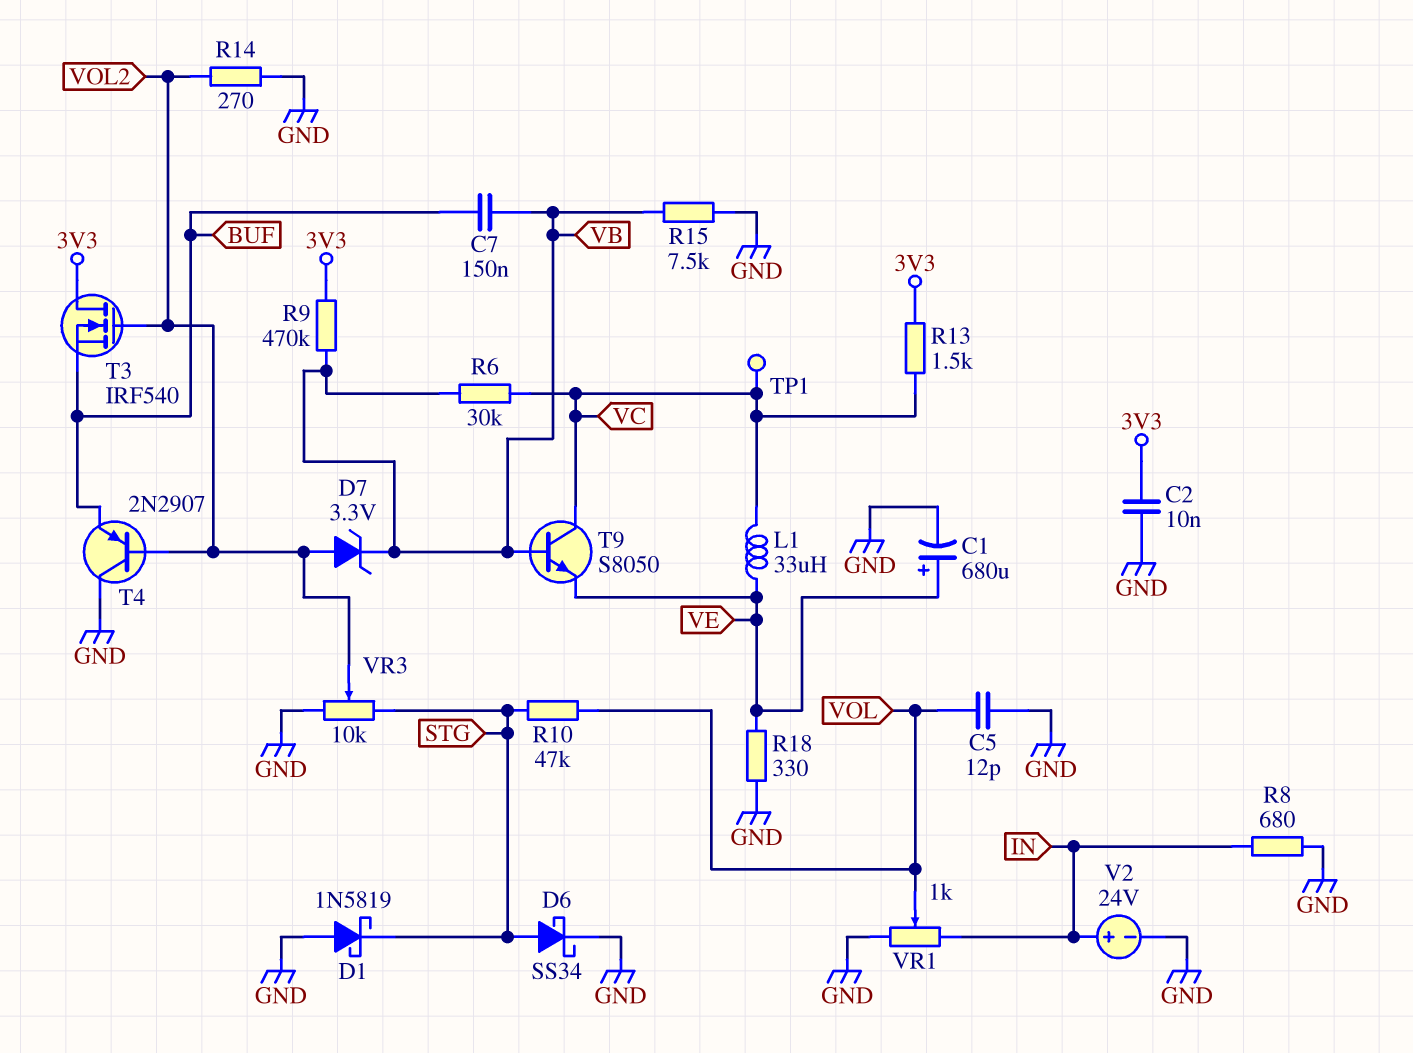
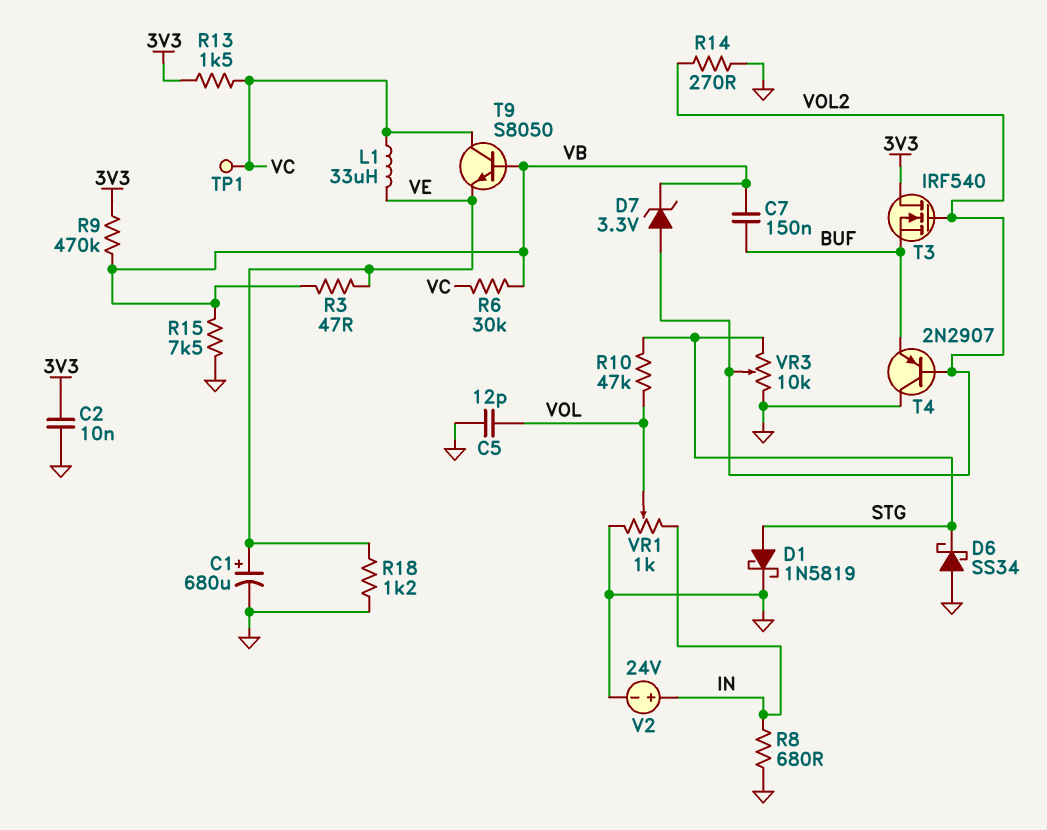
D1: schottky 1N5819 (A GND, K STG) -> schottky 1N5819 (A STG, K GND)
D6: schottky SS34 (A STG, K GND) -> schottky SS34 (A GND, K STG)
R3: none -> 47 (VB, VE)
R18: 330 (GND, VE) -> 1.2k (GND, VE)

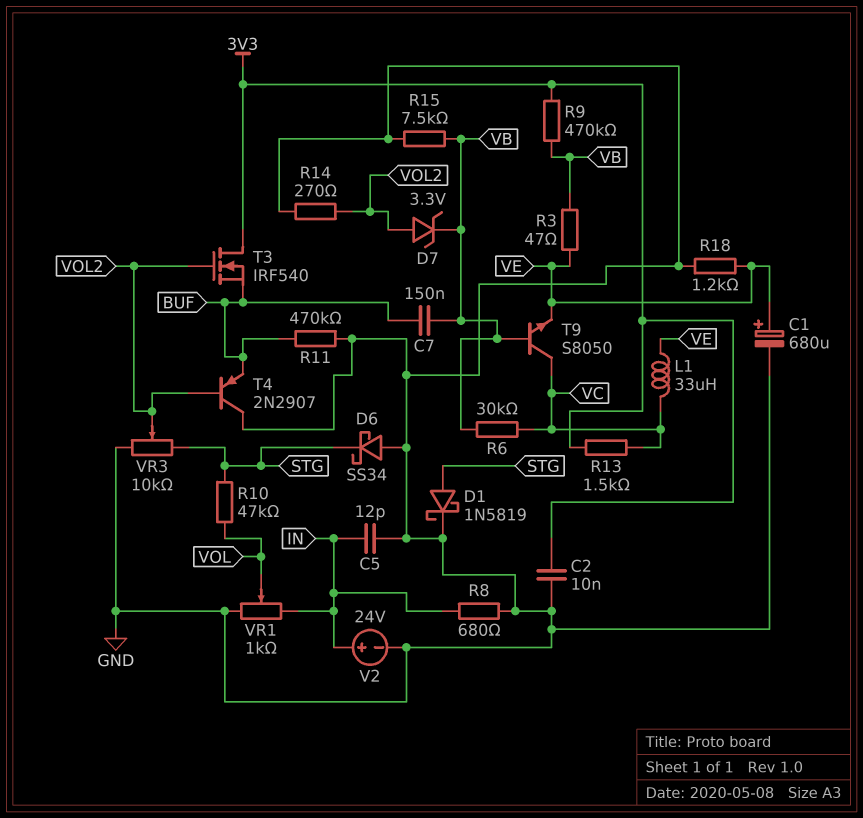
C5: 12pF (GND, VOL) -> 12pF (GND, IN)
R11: none -> 470k (BUF, GND)
TP1: test point (VC) -> none

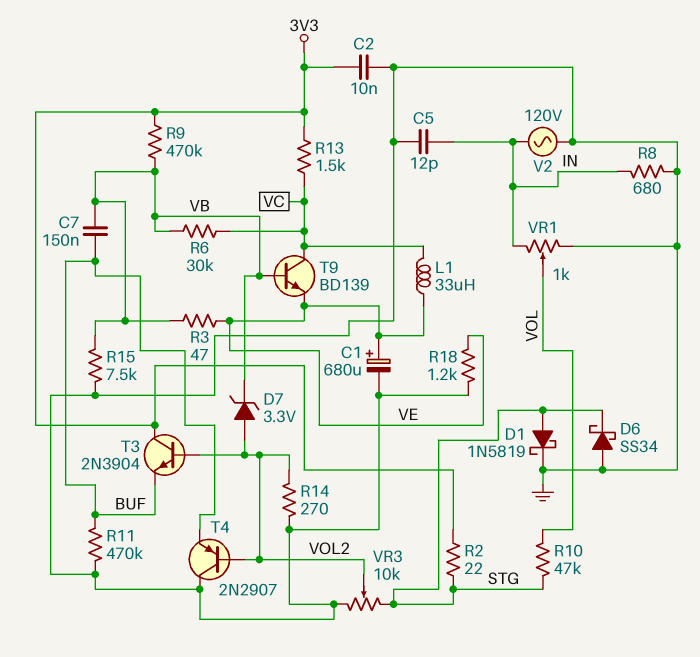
R2: none -> 22 (3V3, STG)
T3: NMOS IRF540 (G VOL2, D 3V3, S BUF) -> NPN 2N3904 (B VOL2, C 3V3, E BUF)
T9: NPN S8050 (B VB, C VC, E VE) -> NPN BD139 (B VB, C VC, E VE)
V2: 24V (plus IN, minus GND) -> AC 120V (GND, IN)

